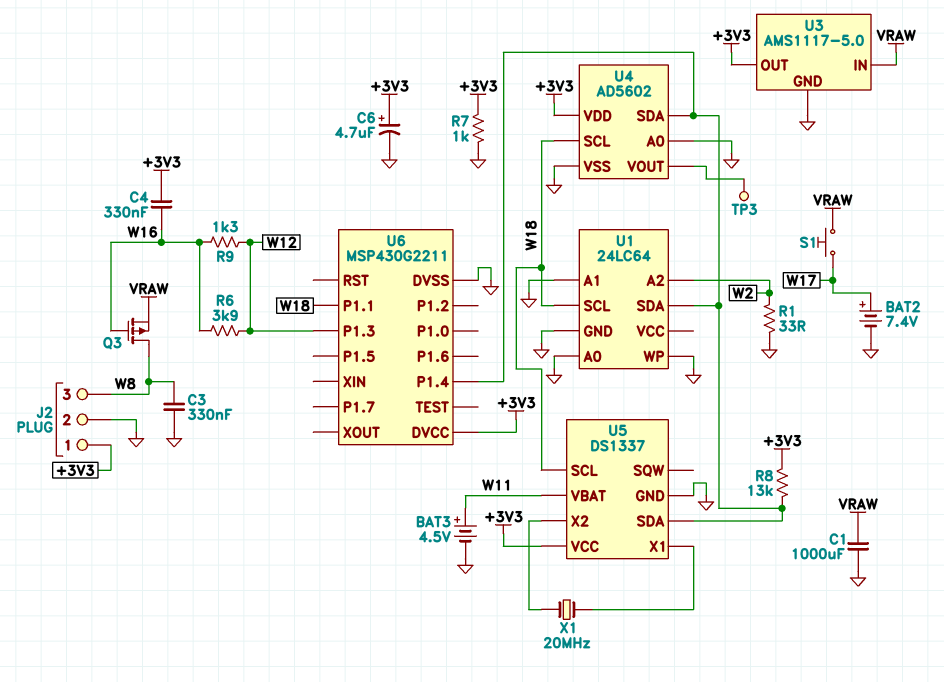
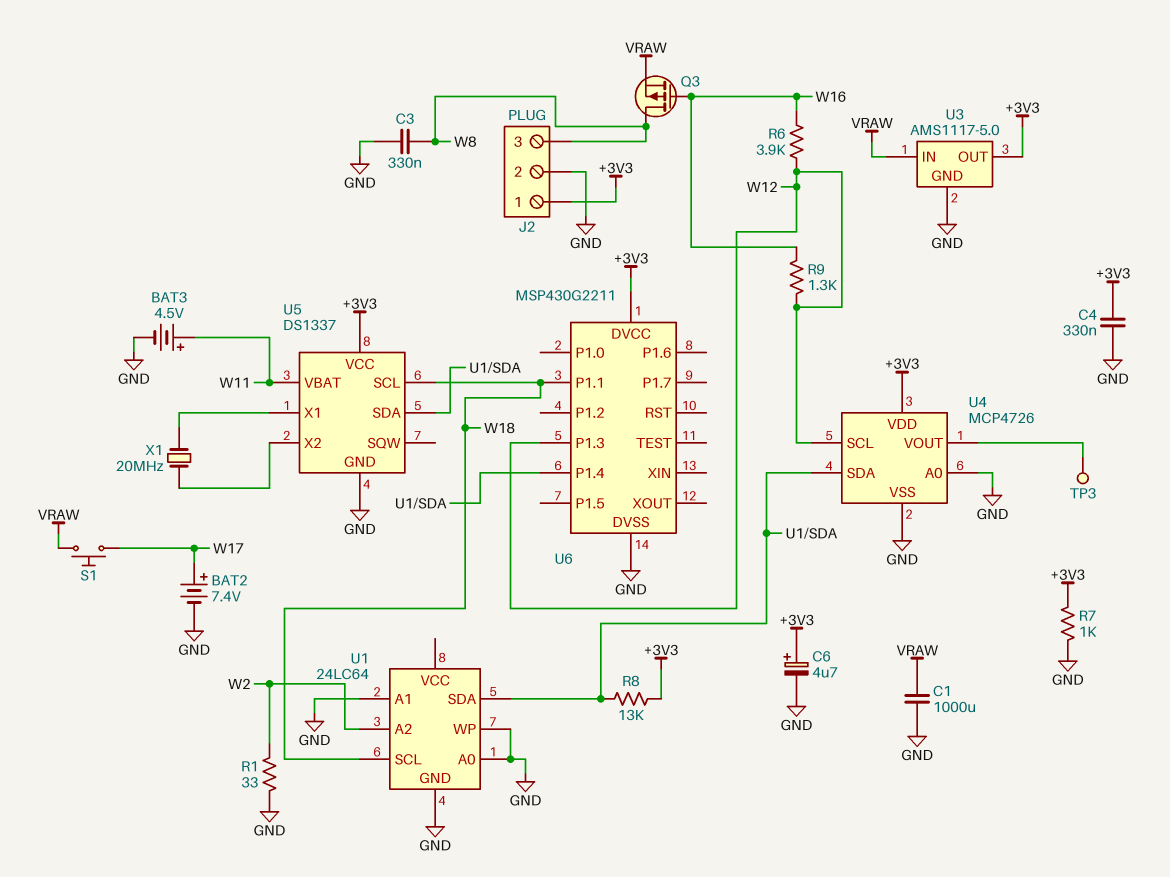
C4: 330nF (+3V3, W16) -> 330nF (+3V3, GND)
U4: AD5602 -> MCP4726
U4 pin SCL: W18 -> W12

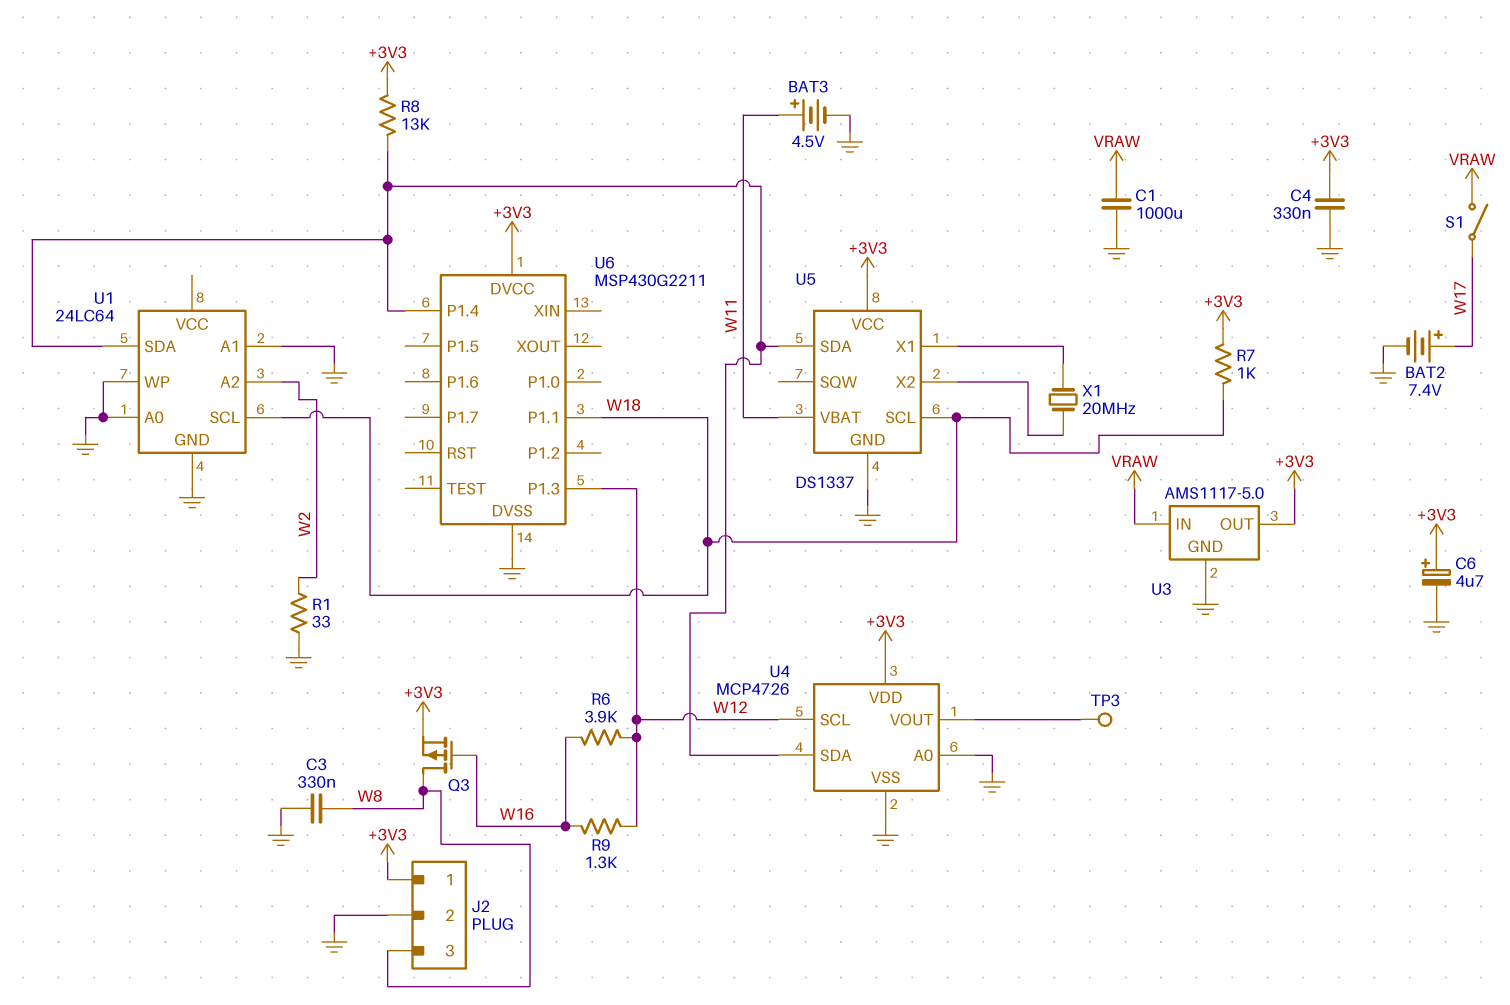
Q3: PMOS (G W16, D W8, S VRAW) -> PMOS (G W16, D W8, S +3V3)
R7: 1k (+3V3, GND) -> 1k (+3V3, W18)
S1: button (VRAW, W17) -> switch (VRAW, W17)

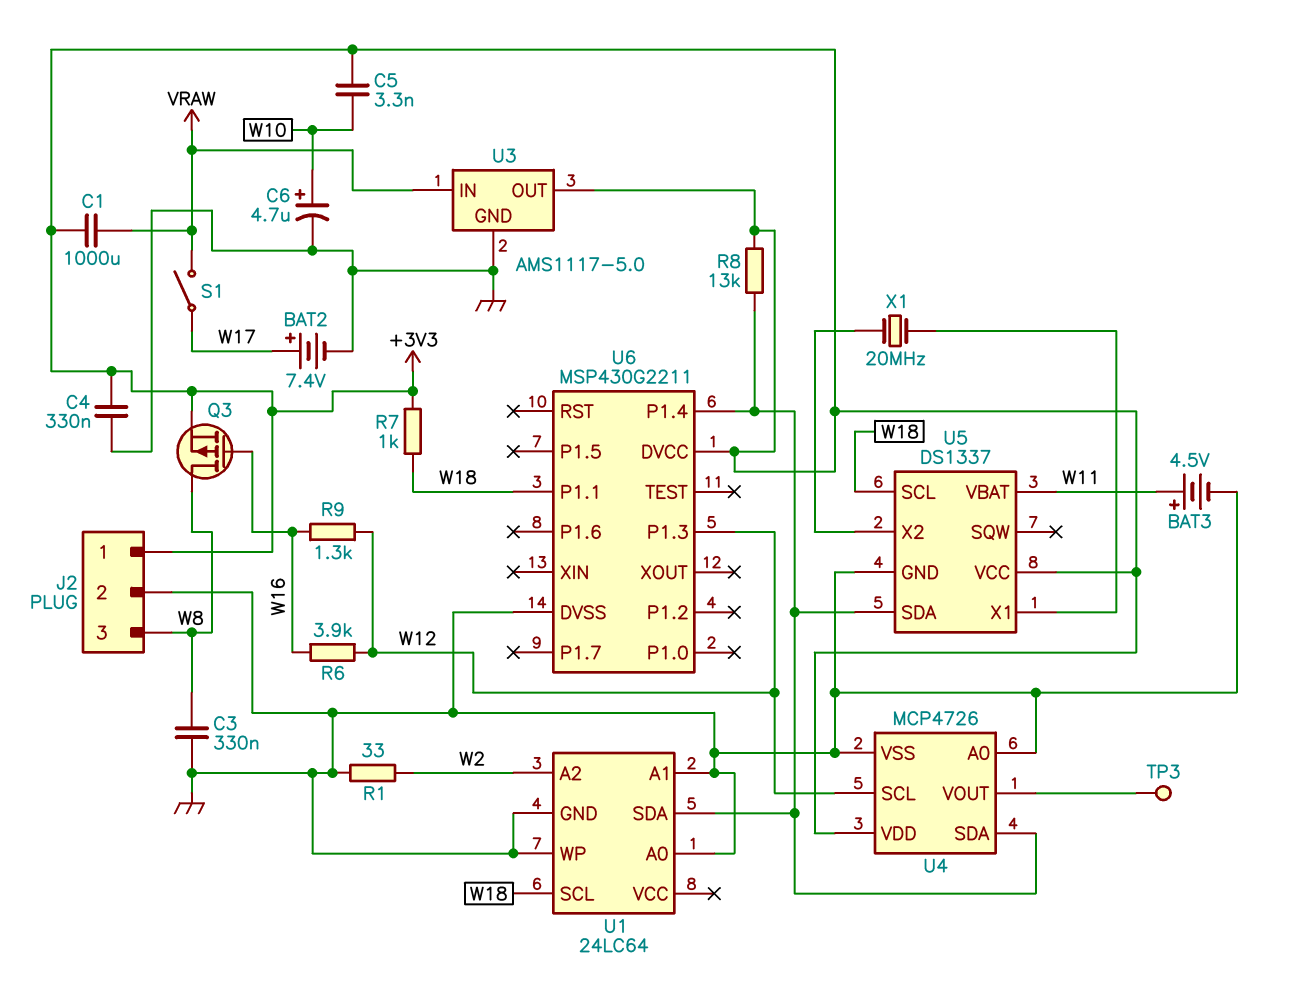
C1: 1000uF (GND, VRAW) -> 1000uF (+3V3, VRAW)
C5: none -> 3.3nF (+3V3, W10)
C6: 4.7uF (plus +3V3, minus GND) -> 4.7uF (plus W10, minus GND)

